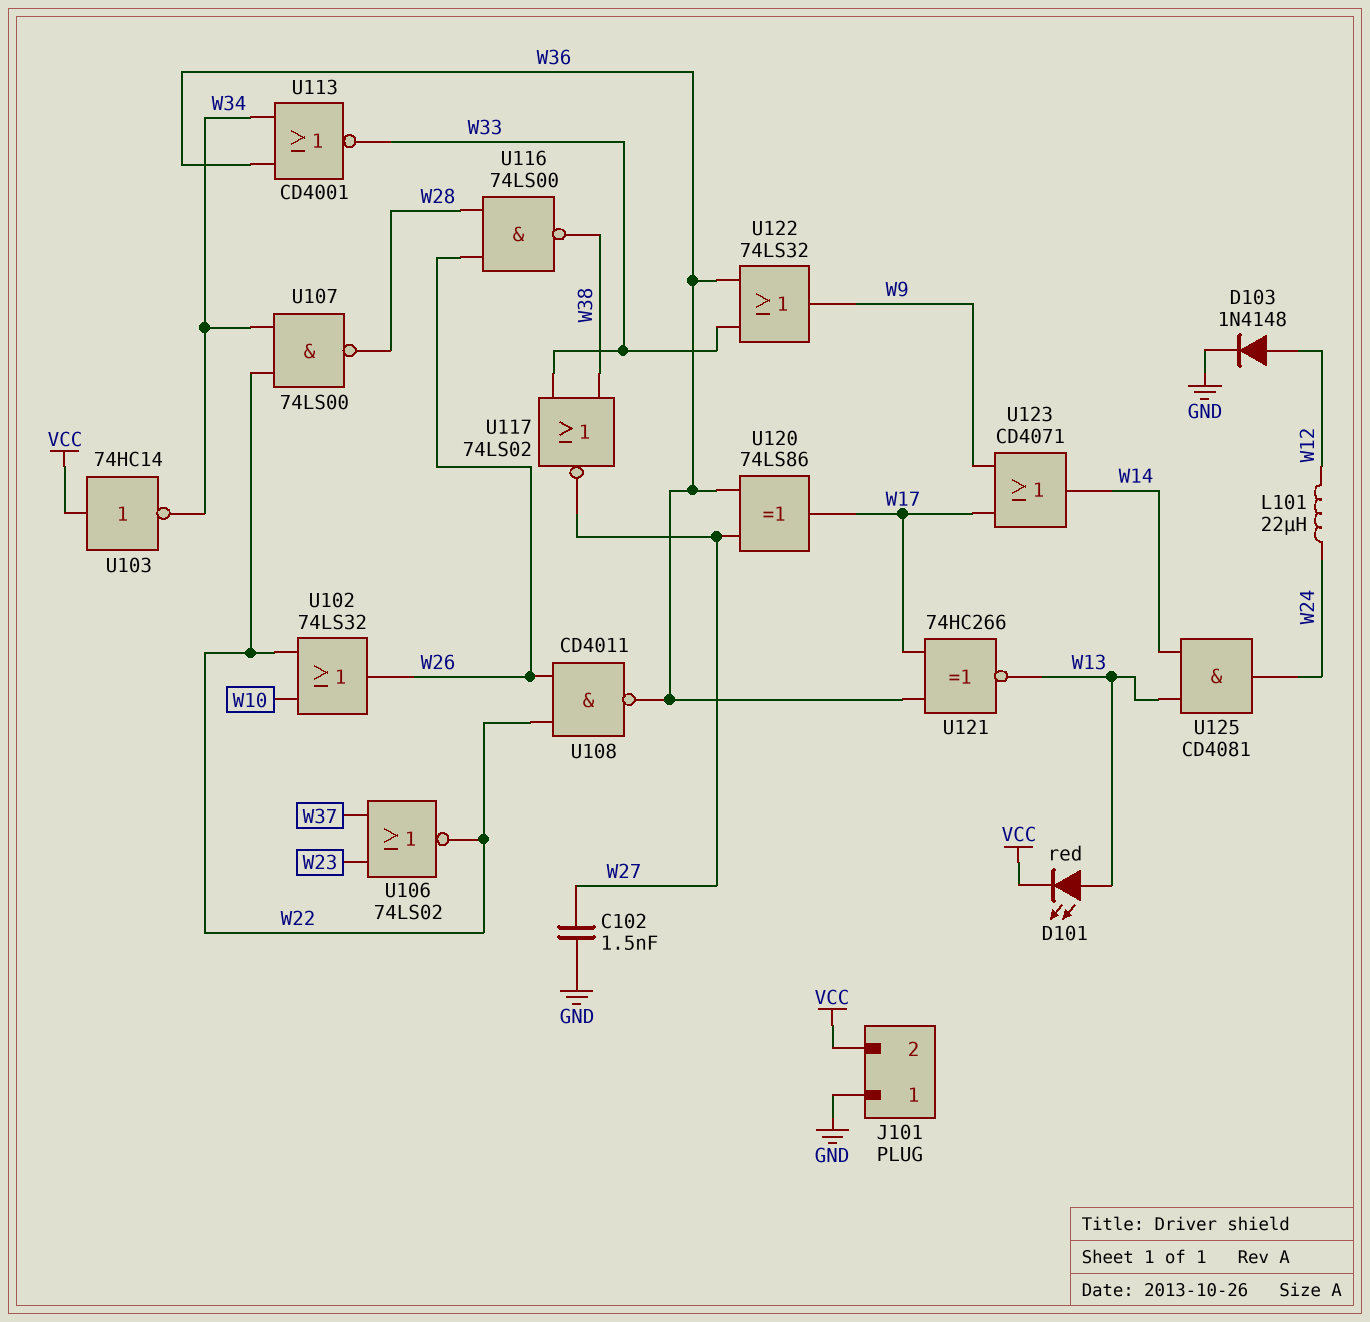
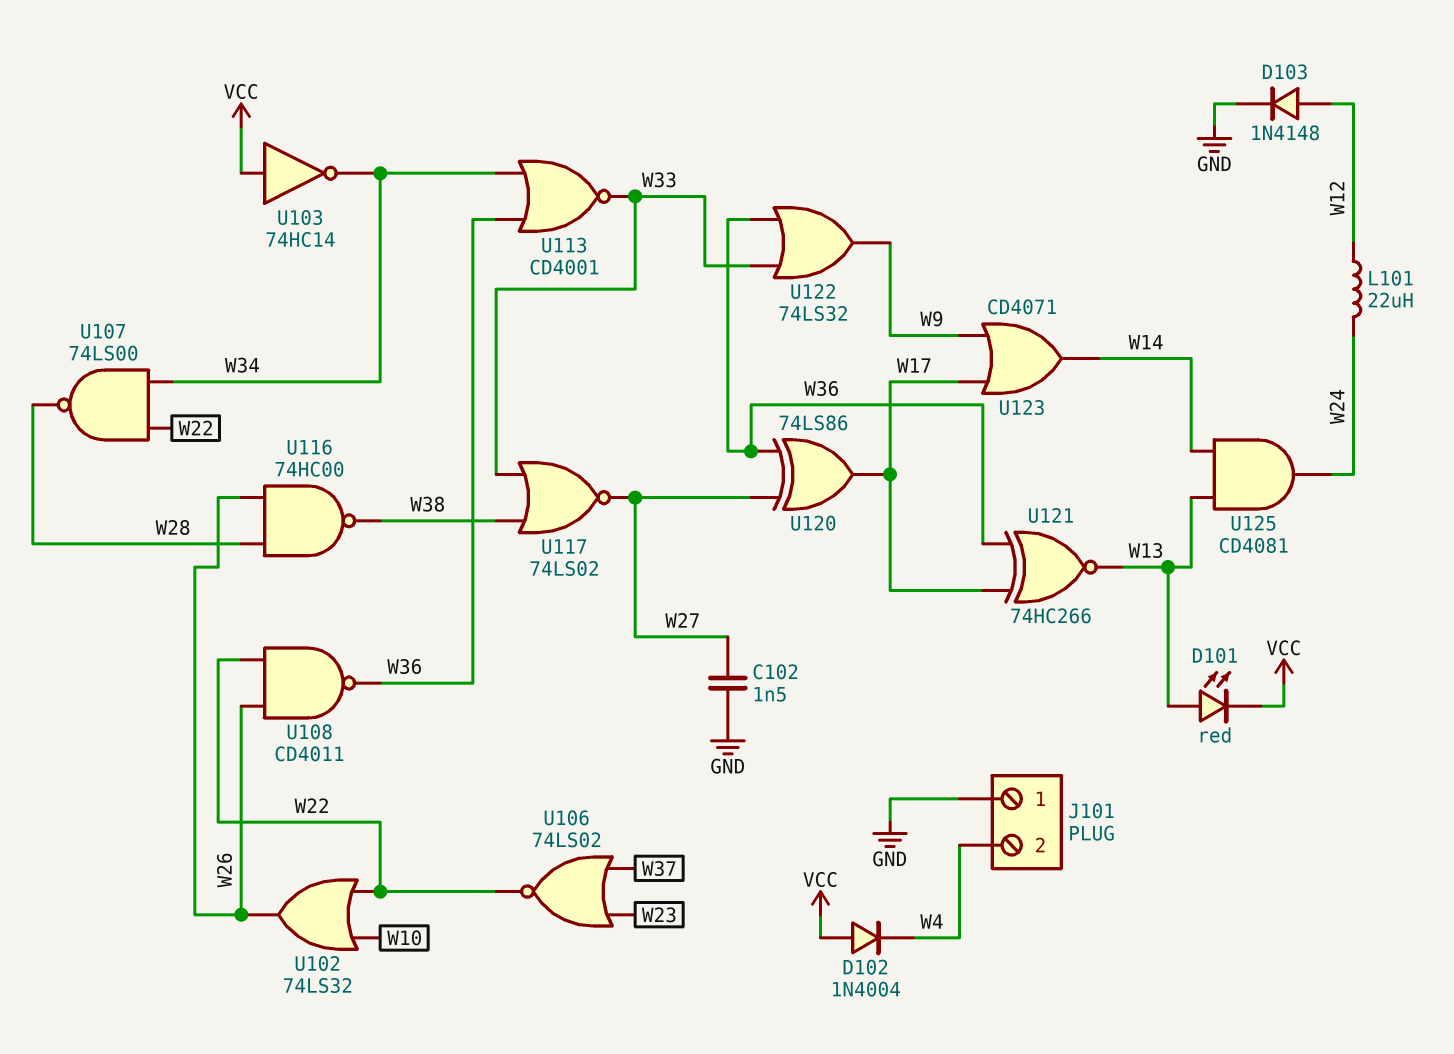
D102: none -> diode 1N4004 (A VCC, K W4)
J101 pin 2: VCC -> W4
U116: NAND 74LS00 (in W26, in W28, out W38) -> NAND 74HC00 (in W26, in W28, out W38)

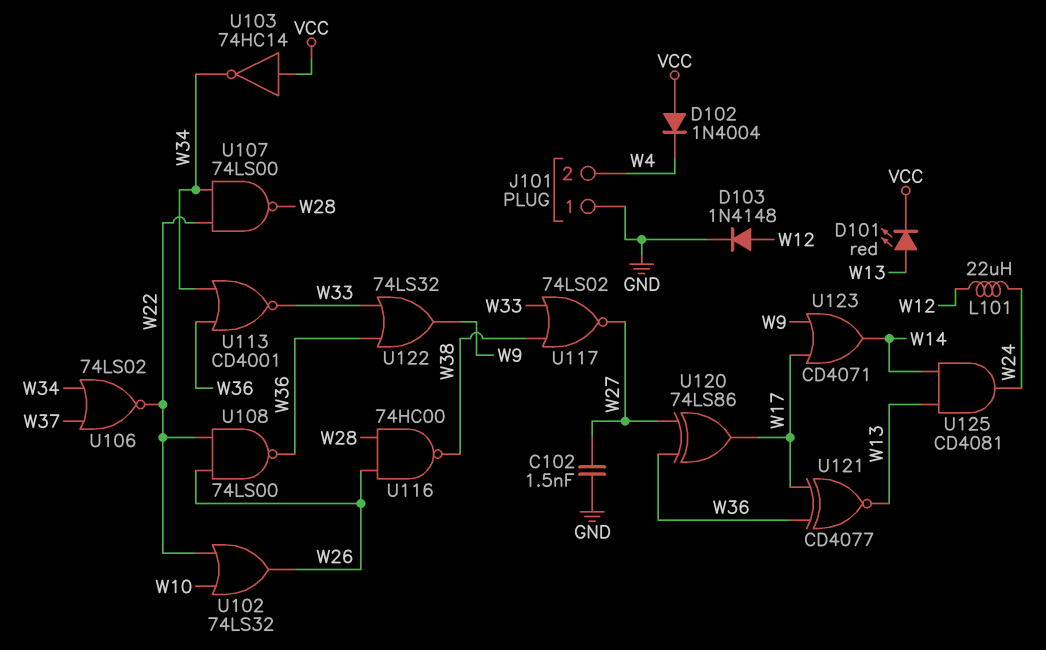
U106: NOR 74LS02 (in W23, in W37, out W22) -> NOR 74LS02 (in W34, in W37, out W22)
U108: NAND CD4011 (in W22, in W26, out W36) -> NAND 74LS00 (in W22, in W26, out W36)
U121: XNOR 74HC266 (in W17, in W36, out W13) -> XNOR CD4077 (in W17, in W36, out W13)

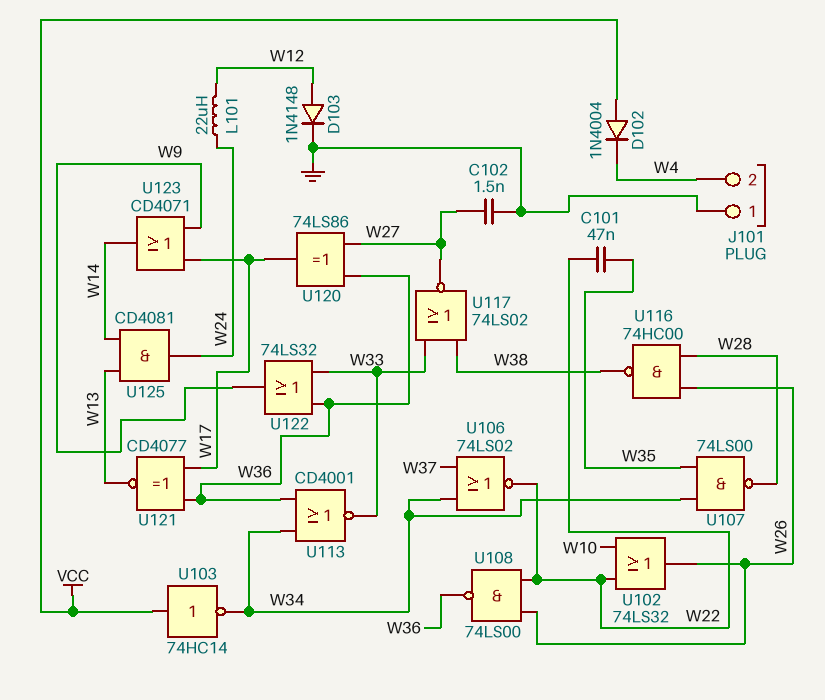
C101: none -> 47nF (W22, W35)
D101: LED red (A W13, K VCC) -> none
U107: NAND 74LS00 (in W22, in W34, out W28) -> NAND 74LS00 (in W34, in W35, out W28)

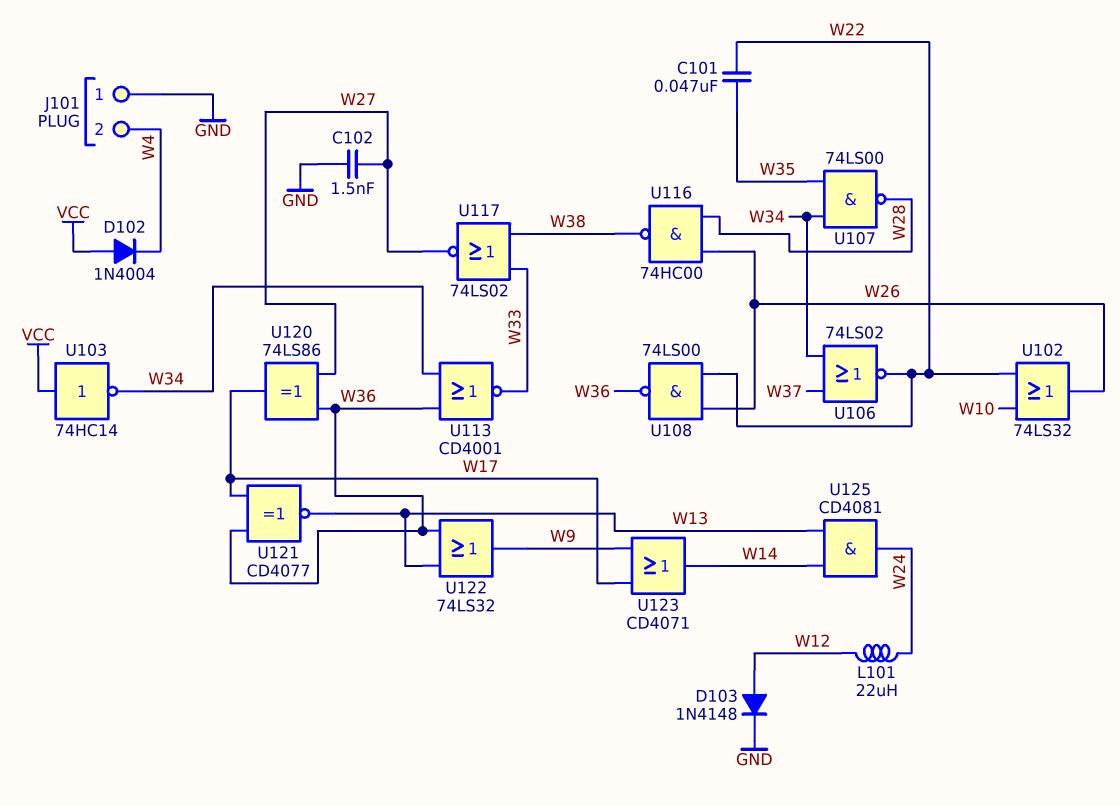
U122: OR 74LS32 (in W33, in W36, out W9) -> OR 74LS32 (in W13, in W36, out W9)

